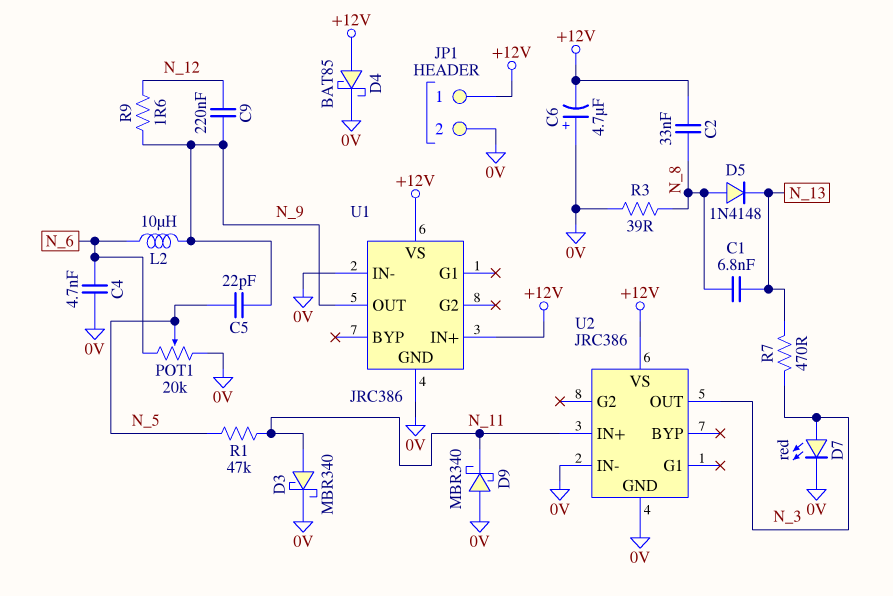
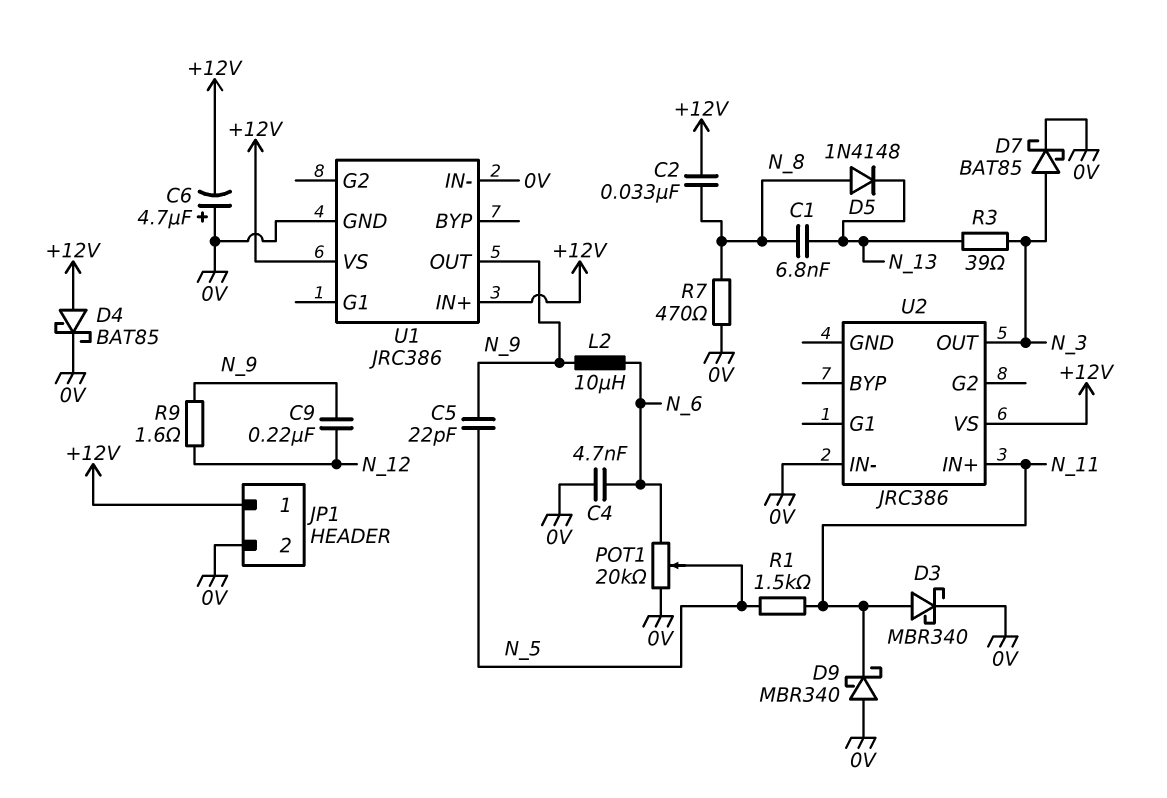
D7: LED red (A N_3, K 0V) -> schottky BAT85 (A N_3, K 0V)
R1: 47k (N_5, N_11) -> 1.5k (N_5, N_11)
R3: 39 (0V, N_8) -> 39 (N_3, N_13)
R7: 470 (N_3, N_13) -> 470 (0V, N_8)
U2 pin GND: 0V -> none

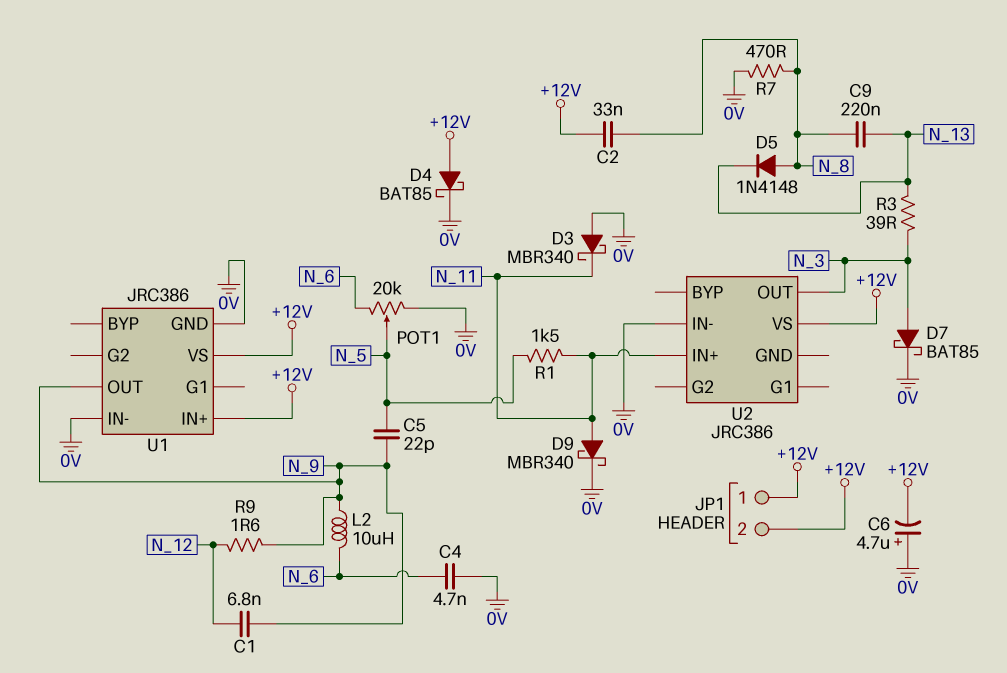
C1: 6.8nF (N_8, N_13) -> 6.8nF (N_9, N_12)
C9: 220nF (N_9, N_12) -> 220nF (N_8, N_13)
D3: schottky MBR340 (A N_11, K 0V) -> schottky MBR340 (A 0V, K N_11)
D9: schottky MBR340 (A 0V, K N_11) -> schottky MBR340 (A N_11, K 0V)
JP1 pin 2: 0V -> +12V

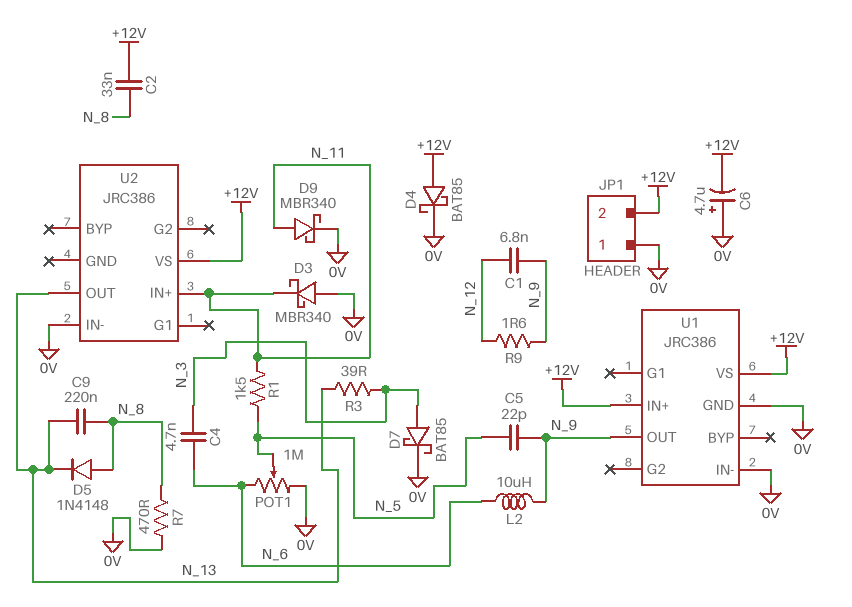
C4: 4.7nF (0V, N_6) -> 4.7nF (N_3, N_6)
JP1 pin 1: +12V -> 0V
POT1: 20k (0V, N_6, wiper N_5) -> 1M (0V, N_6, wiper N_5)
U2 pin OUT: N_3 -> N_13

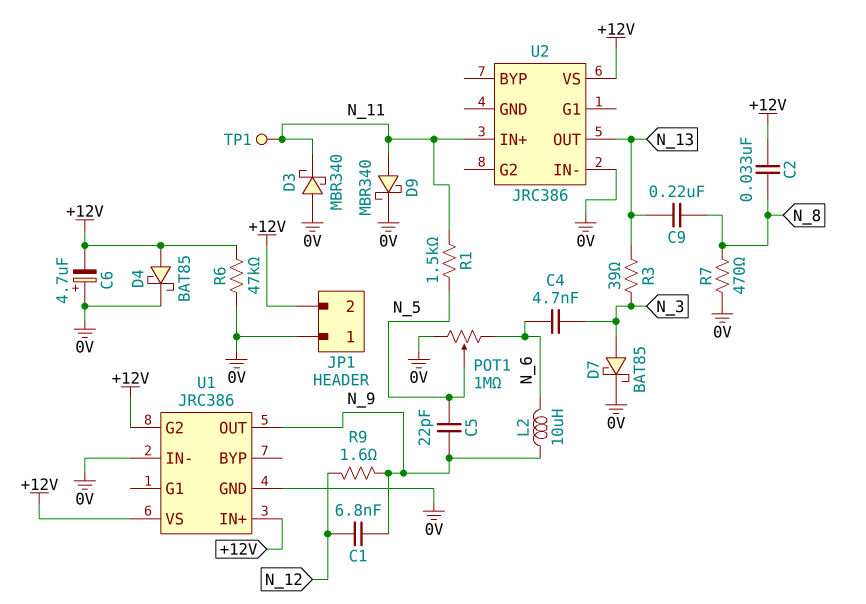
D5: diode 1N4148 (A N_8, K N_13) -> none
R6: none -> 47k (+12V, 0V)
TP1: none -> test point (N_11)
U1 pin G2: none -> +12V

